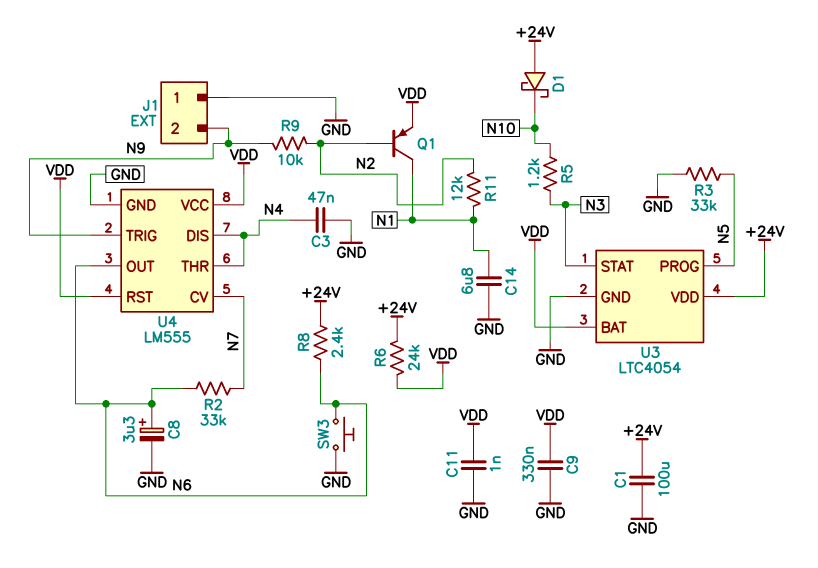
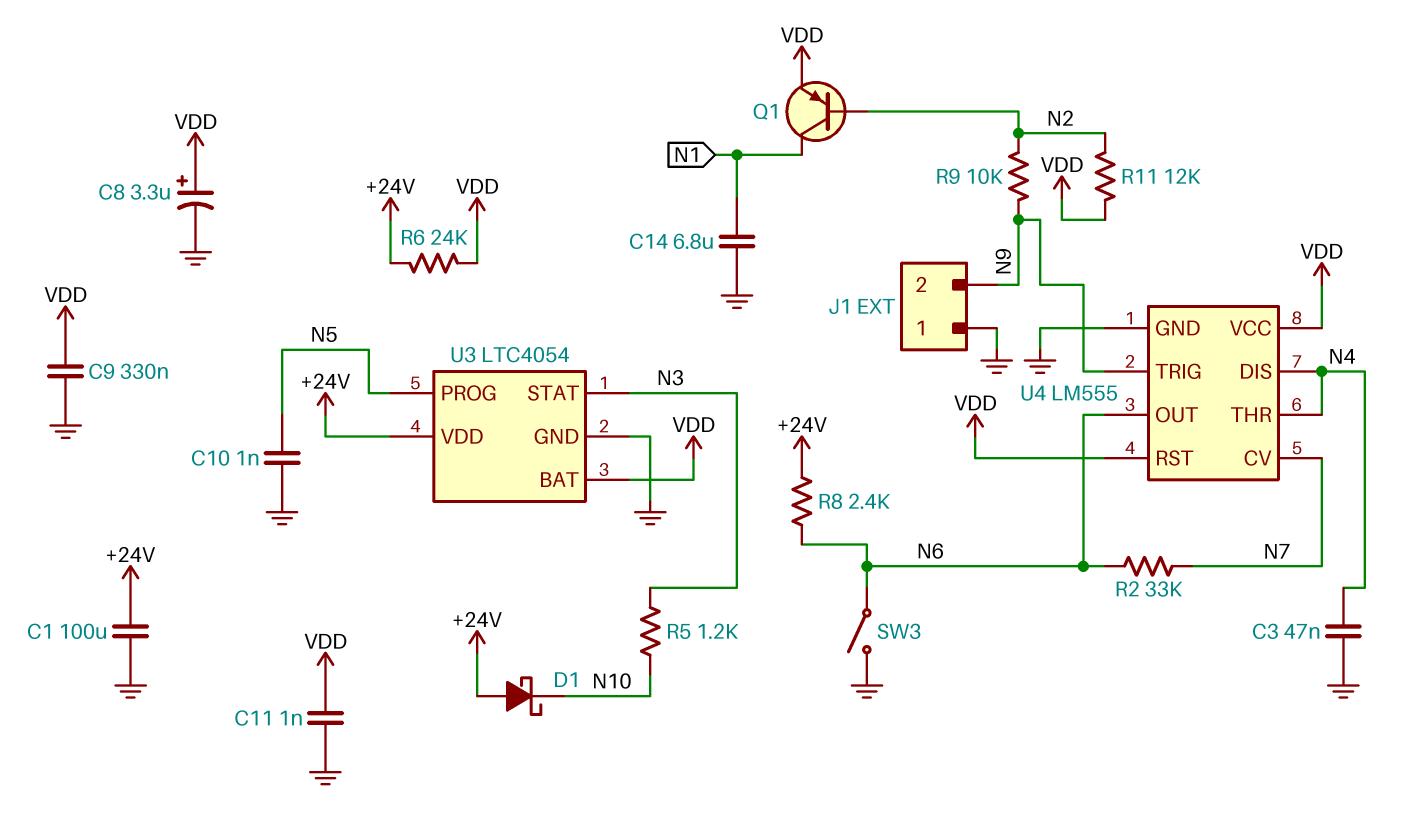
C8: 3.3uF (plus N6, minus GND) -> 3.3uF (plus VDD, minus GND)
C10: none -> 1nF (GND, N5)
R3: 33k (GND, N5) -> none
R11: 12k (N1, N2) -> 12k (N2, VDD)
SW3: button (GND, N6) -> switch (GND, N6)

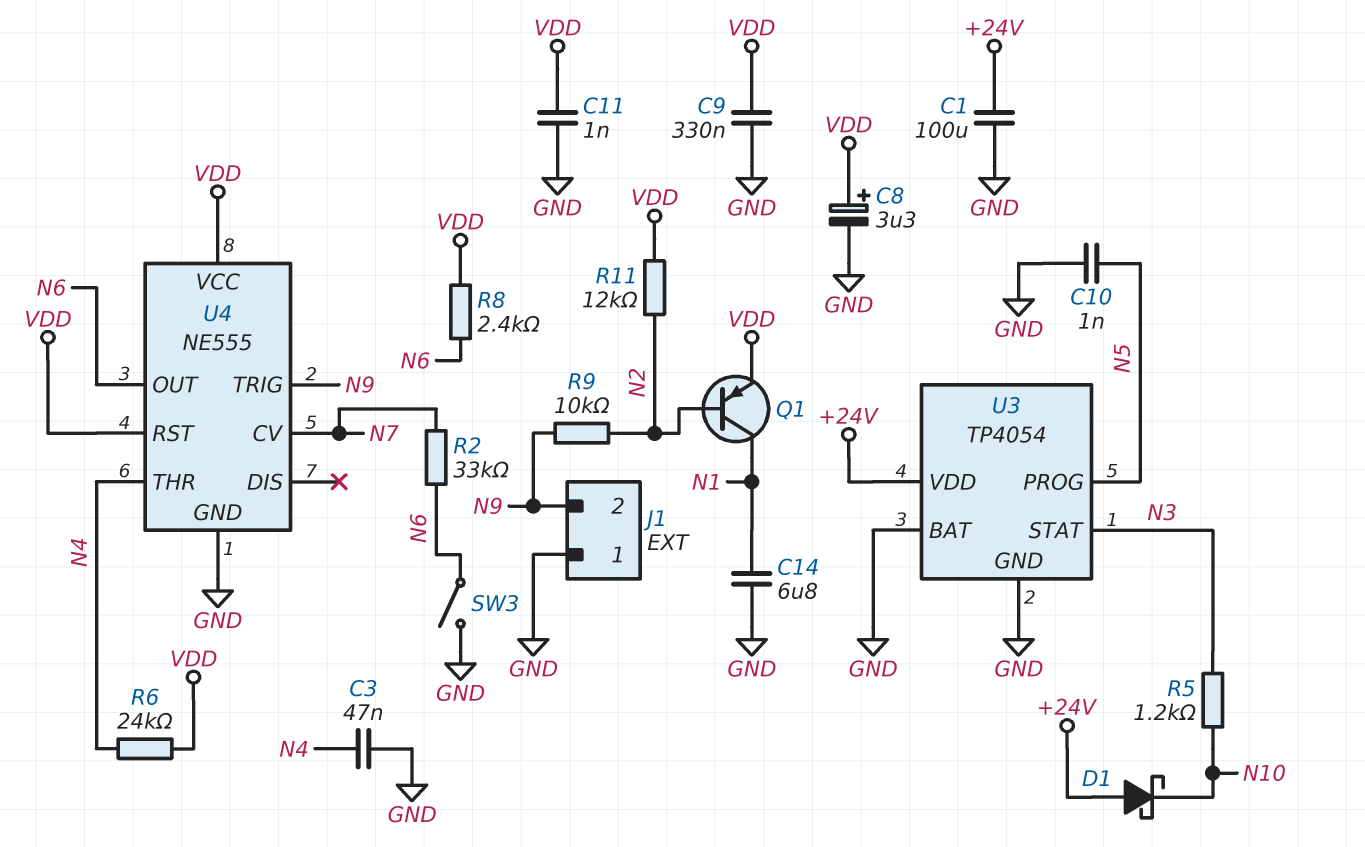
R6: 24k (+24V, VDD) -> 24k (N4, VDD)
R8: 2.4k (+24V, N6) -> 2.4k (N6, VDD)
U3: LTC4054 -> TP4054
U3 pin BAT: VDD -> GND
U4: LM555 -> NE555
U4 pin DIS: N4 -> none

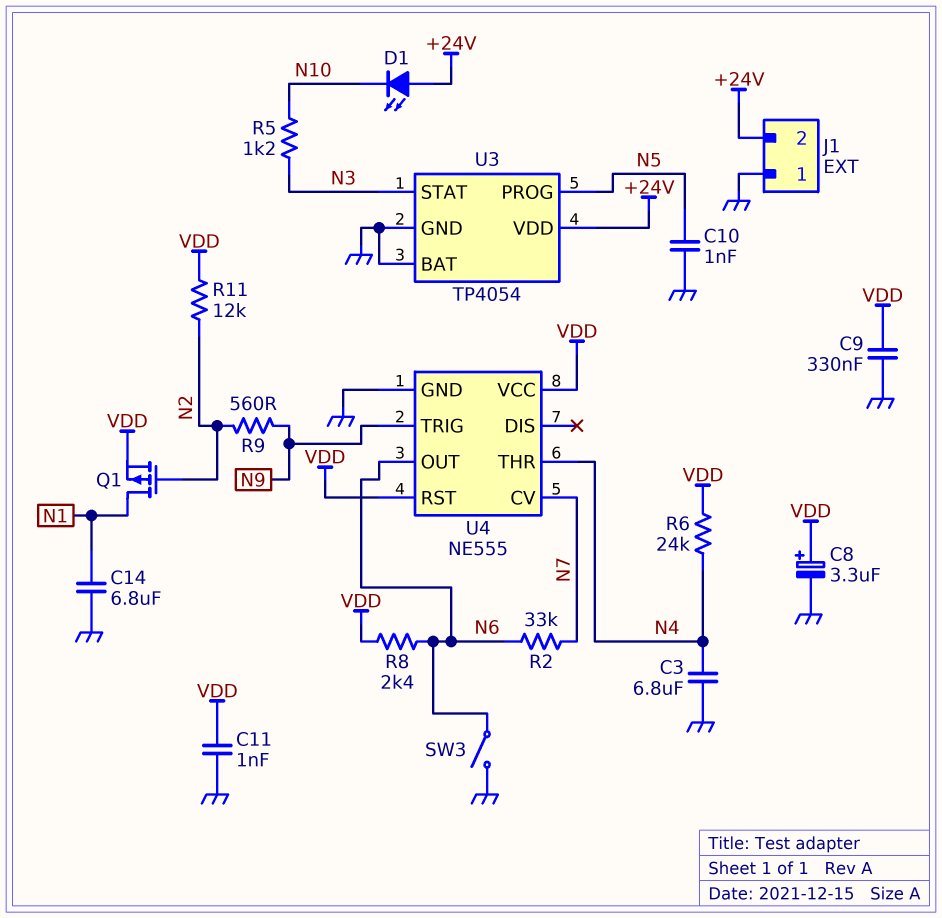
C1: 100uF (+24V, GND) -> none
C3: 47nF (GND, N4) -> 6.8uF (GND, N4)
D1: schottky (A +24V, K N10) -> LED (A +24V, K N10)
J1 pin 2: N9 -> +24V
Q1: PNP (B N2, C N1, E VDD) -> PMOS (G N2, D N1, S VDD)
R9: 10k (N2, N9) -> 560 (N2, N9)

